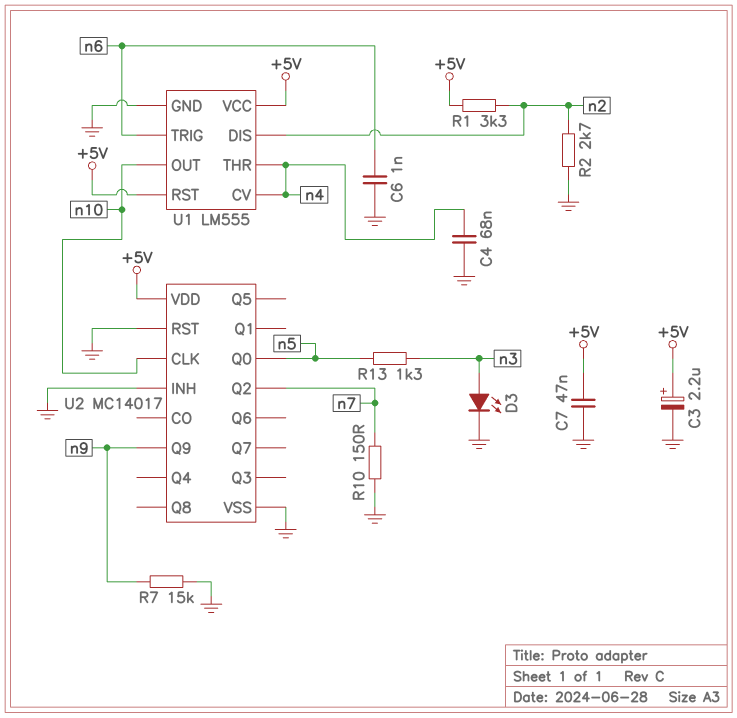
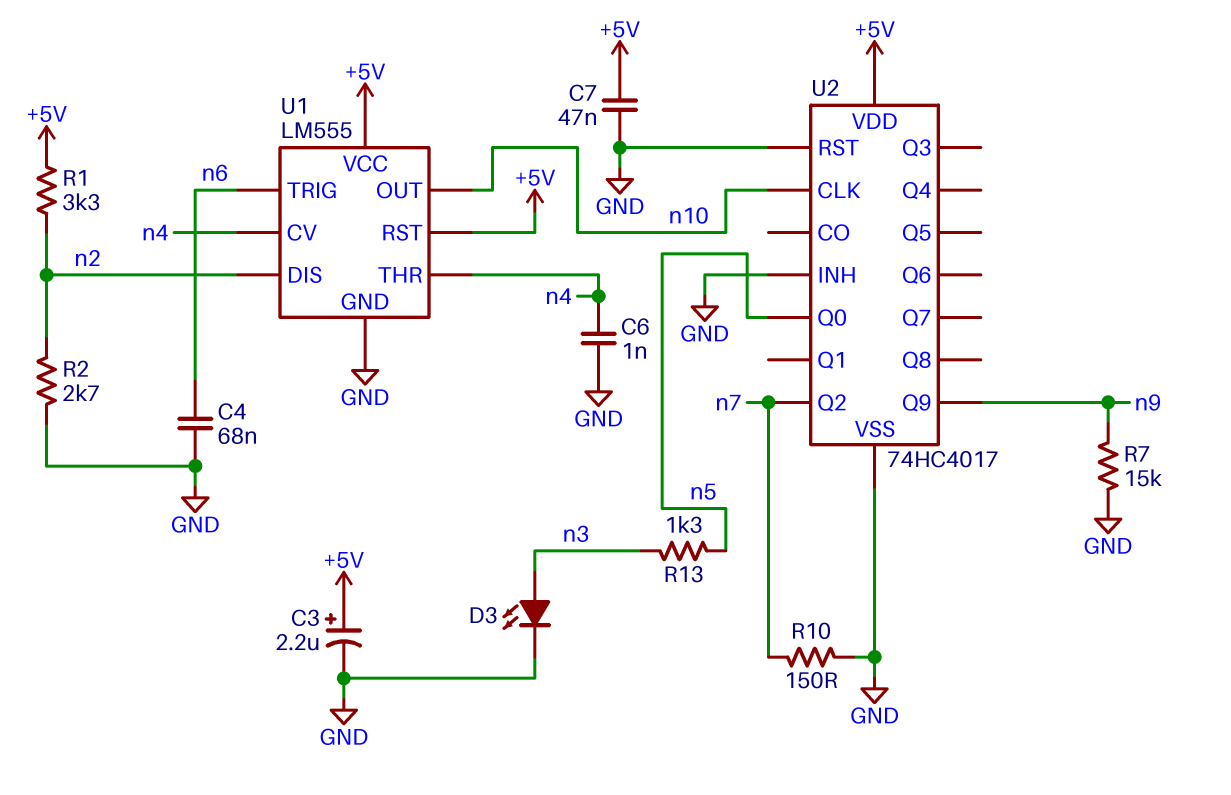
C4: 68nF (GND, n4) -> 68nF (GND, n6)
C6: 1nF (GND, n6) -> 1nF (GND, n4)
U2: MC14017 -> 74HC4017

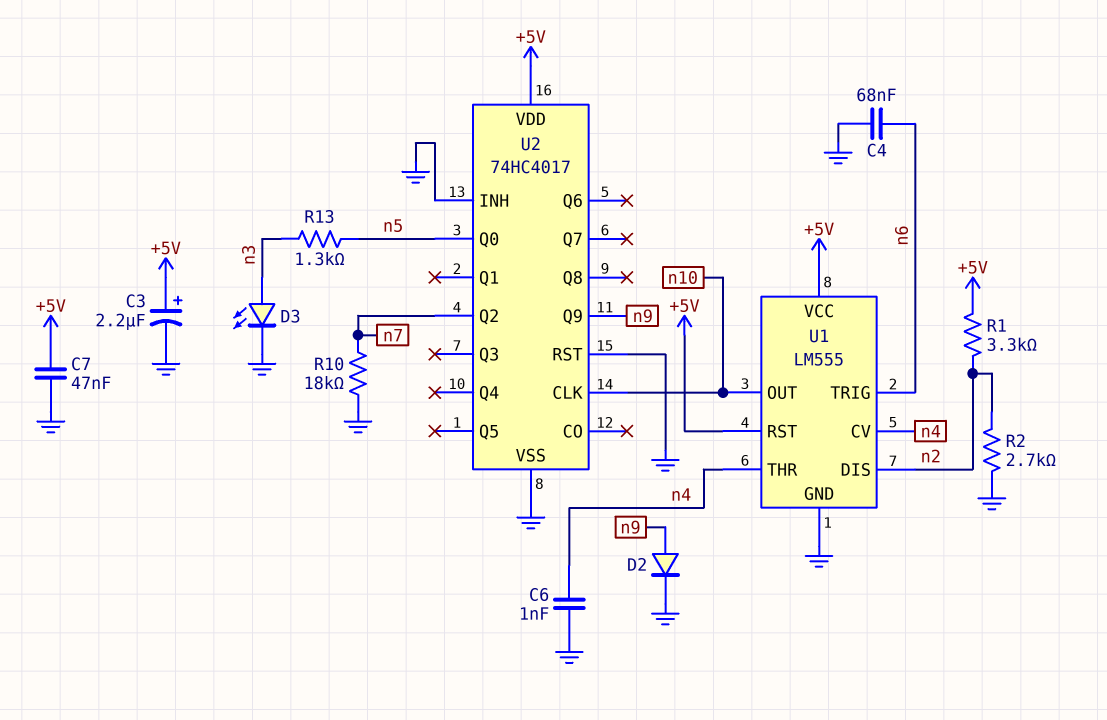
D2: none -> diode (A n9, K GND)
R7: 15k (GND, n9) -> none
R10: 150 (GND, n7) -> 18k (GND, n7)

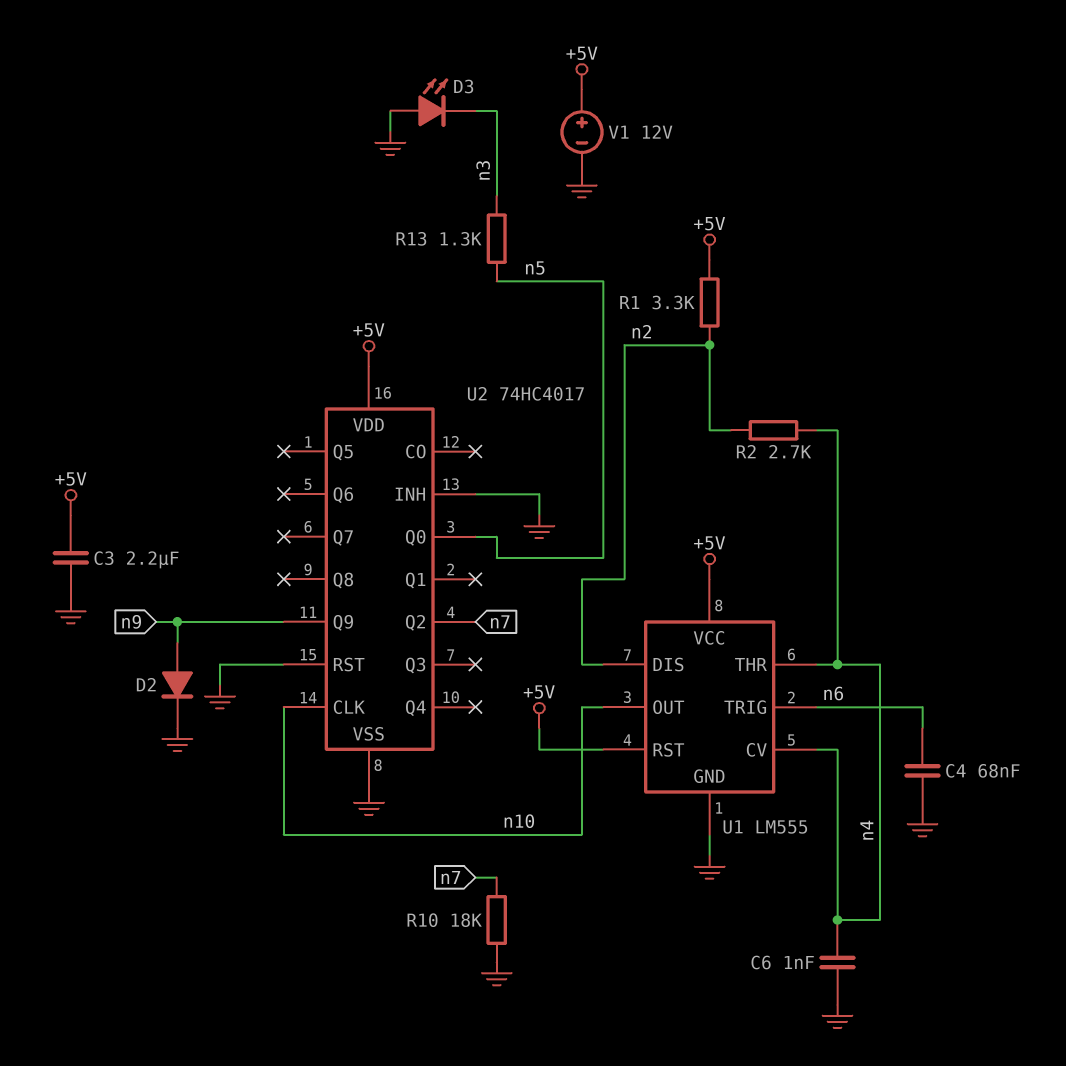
C3: 2.2uF (plus +5V, minus GND) -> 2.2uF (+5V, GND)
C7: 47nF (+5V, GND) -> none
D3: LED (A n3, K GND) -> LED (A GND, K n3)
R2: 2.7k (GND, n2) -> 2.7k (n2, n4)
V1: none -> 12V (plus +5V, minus GND)

